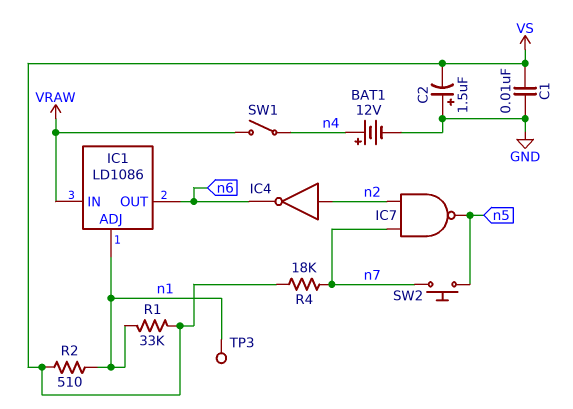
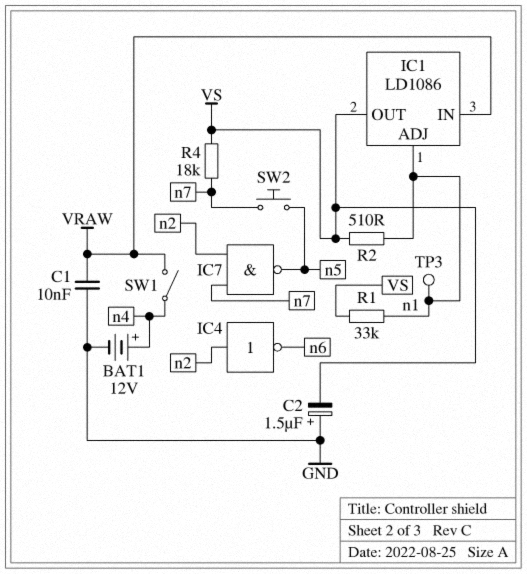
C1: 10nF (GND, VS) -> 10nF (GND, VRAW)
IC1 pin OUT: n6 -> VS

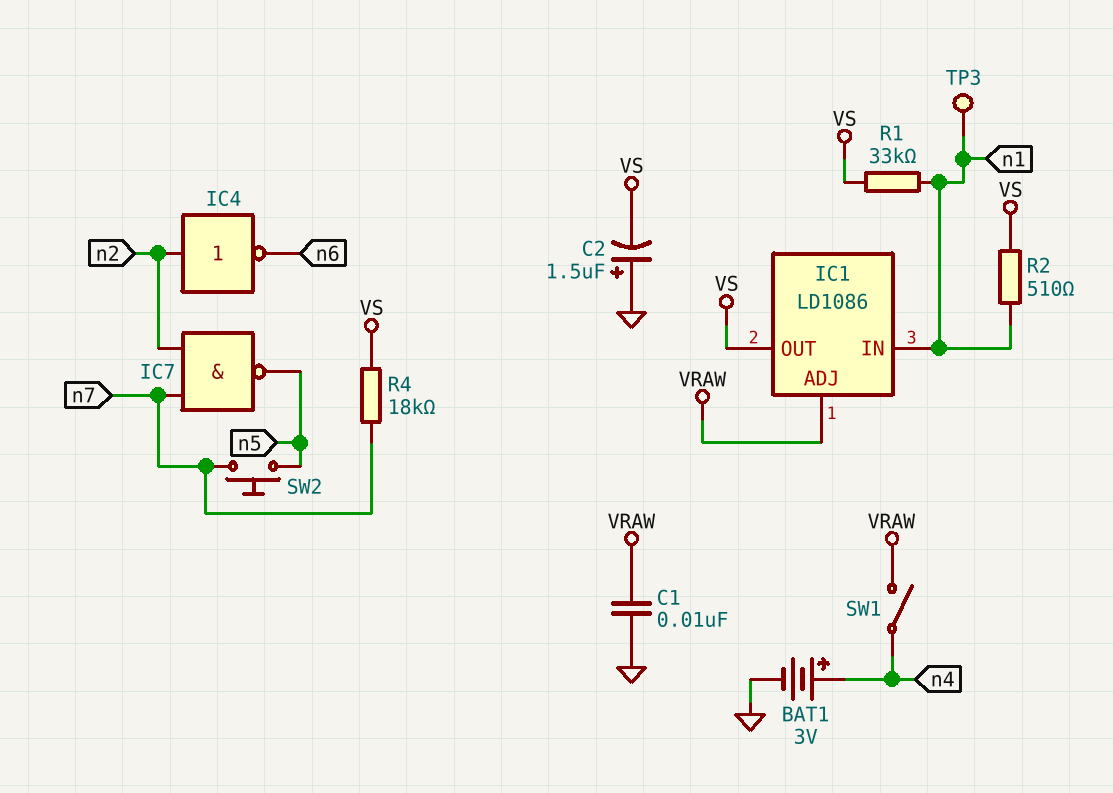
BAT1: 12V (plus n4, minus GND) -> 3V (plus n4, minus GND)
IC1 pin ADJ: n1 -> VRAW
IC1 pin IN: VRAW -> n1

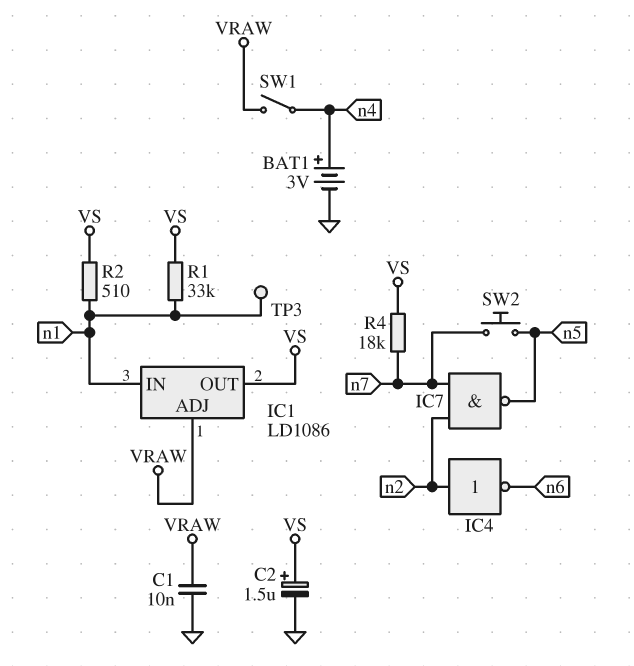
C2: 1.5uF (plus GND, minus VS) -> 1.5uF (plus VS, minus GND)

